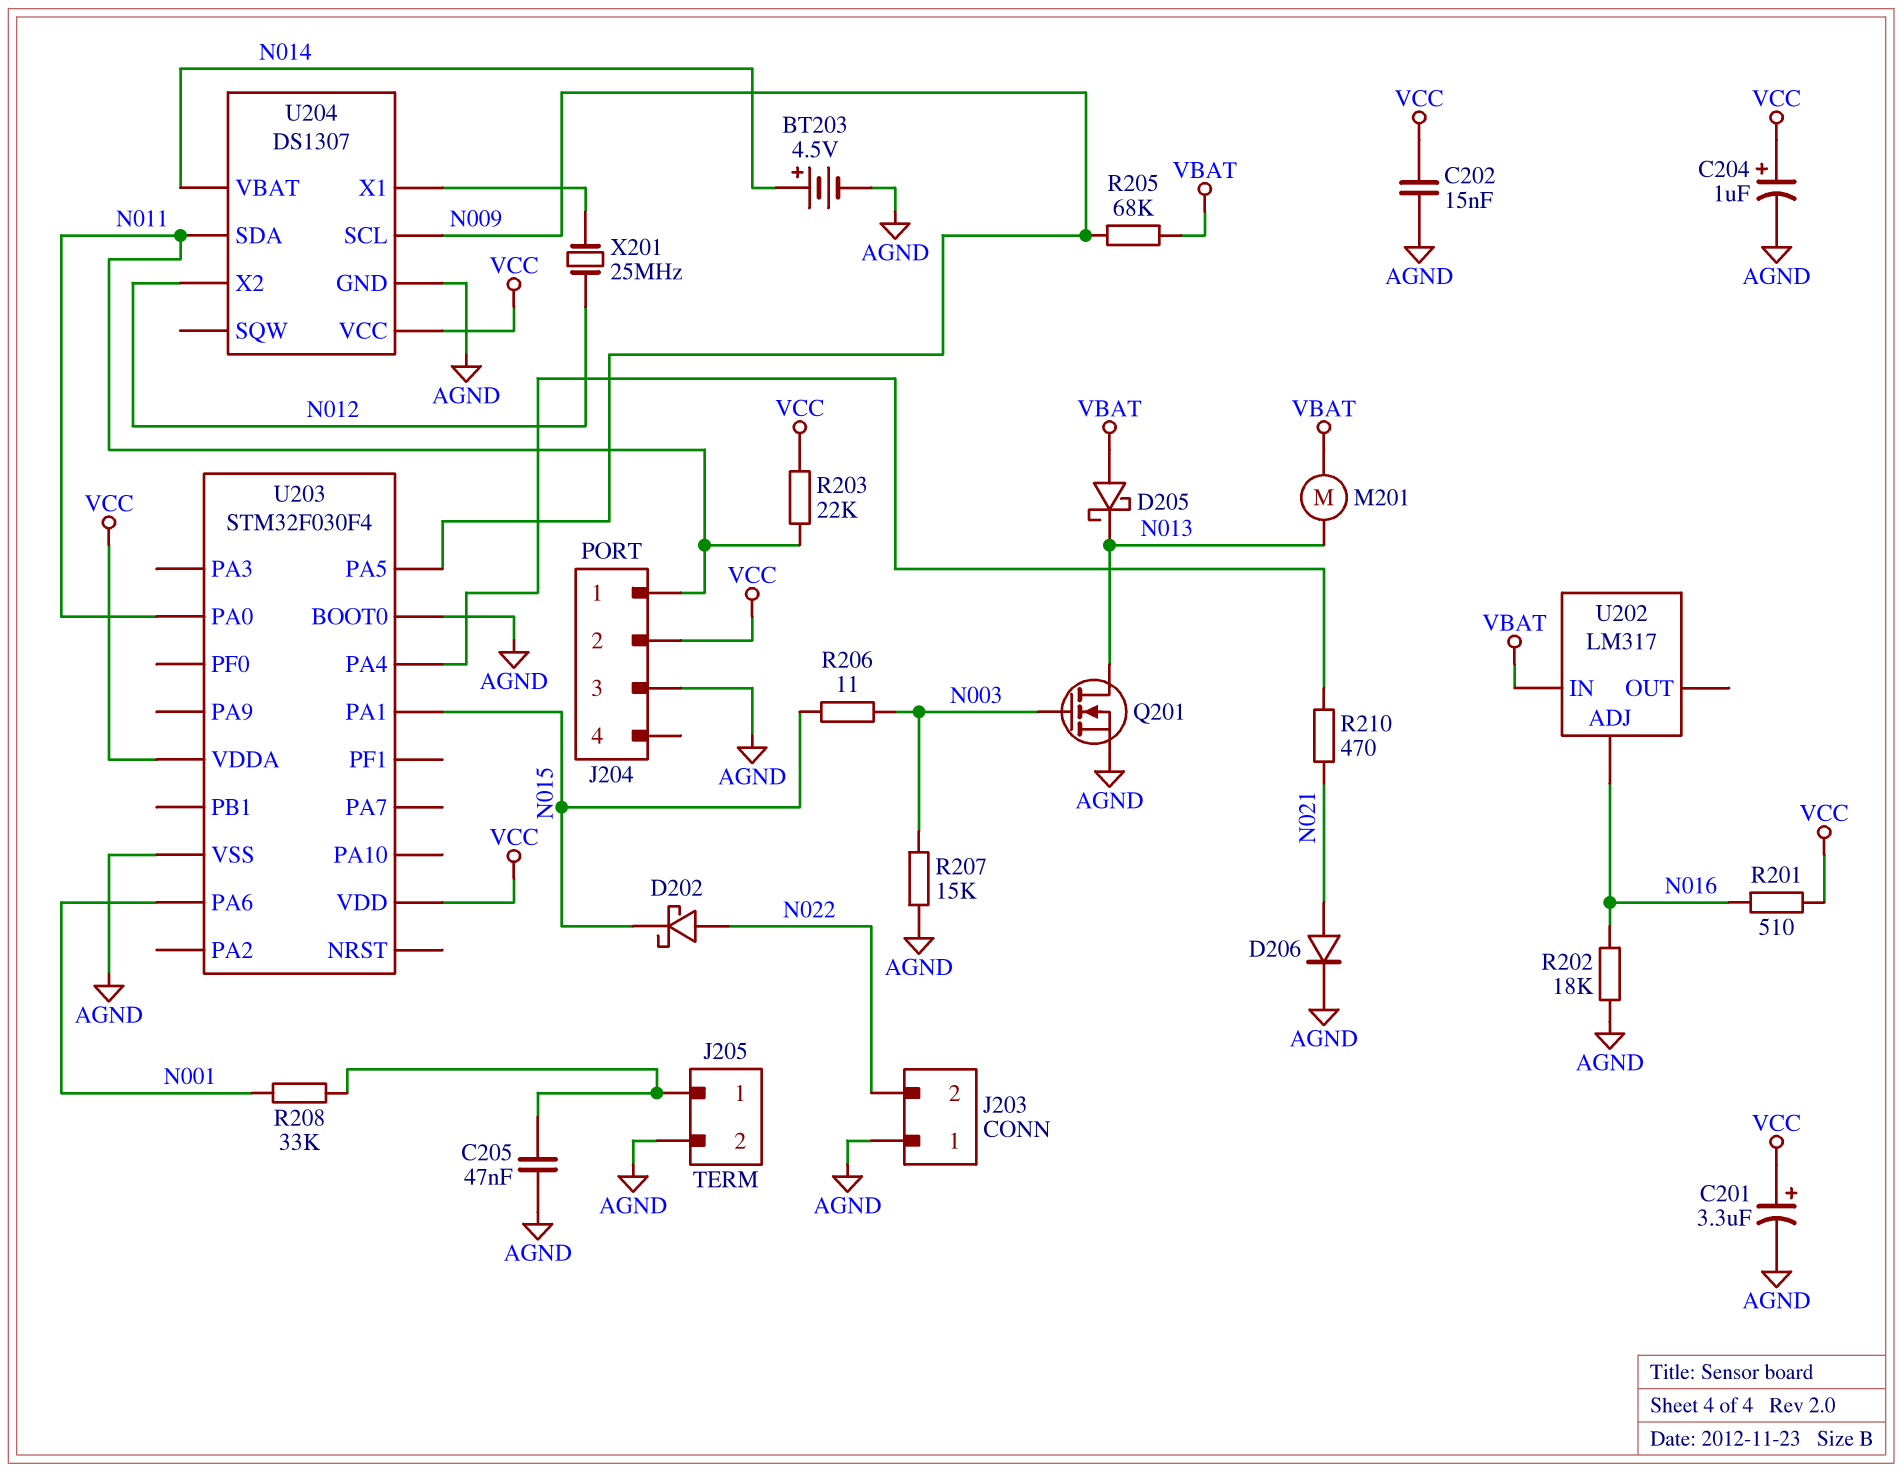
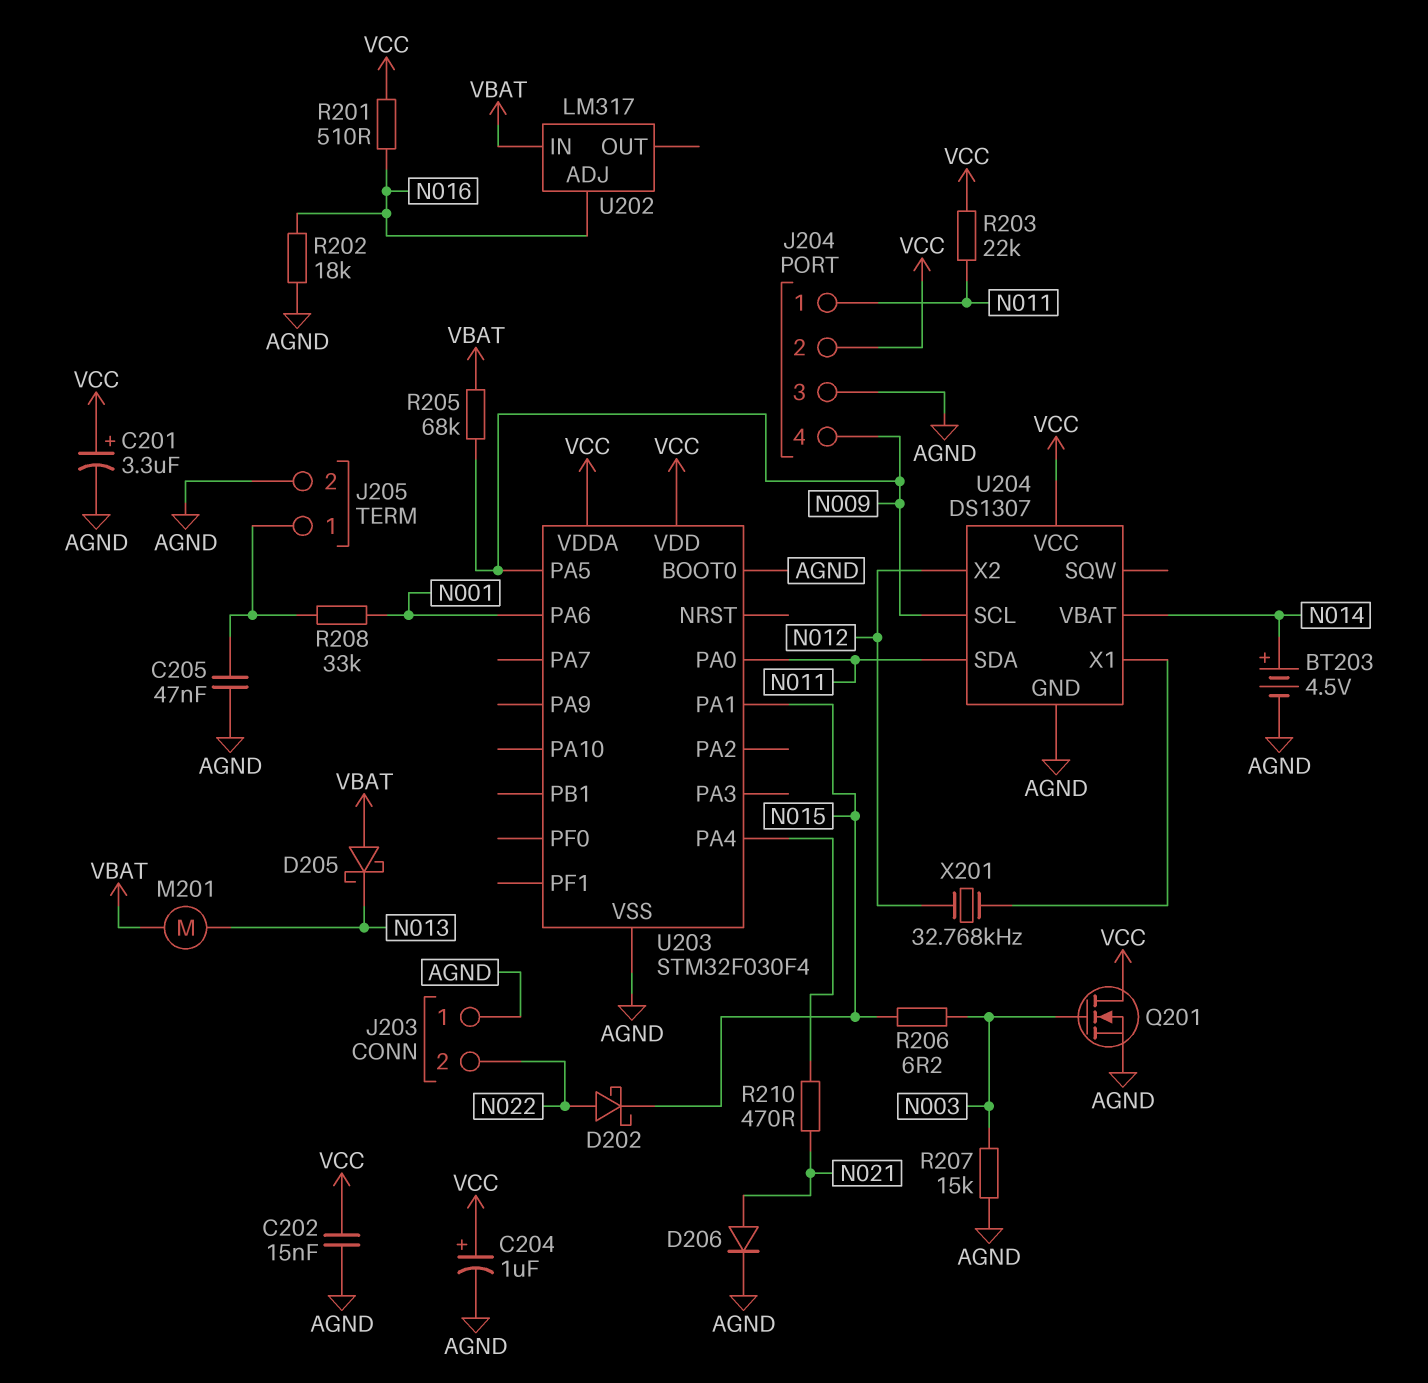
J204 pin 4: none -> N009
Q201: NMOS (G N003, D N013, S AGND) -> NMOS (G N003, D VCC, S AGND)
R206: 11 (N003, N015) -> 6.2 (N003, N015)
X201: 25MHz (N012, U204/X1) -> 32.768kHz (N012, U204/X1)

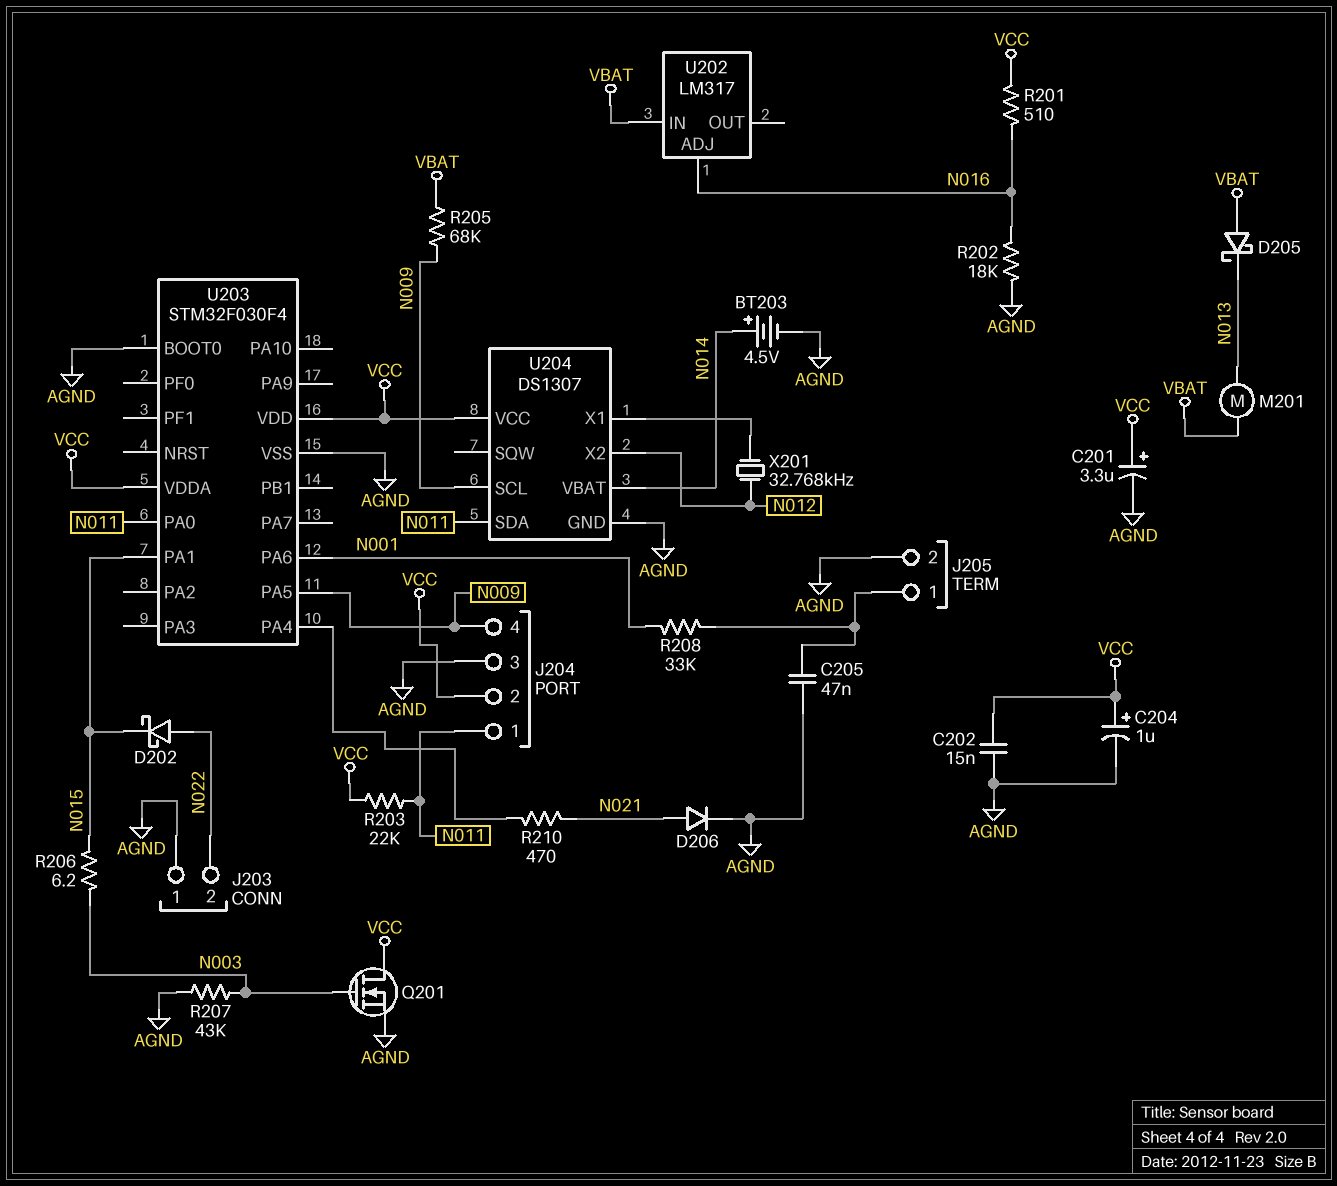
R207: 15k (AGND, N003) -> 43k (AGND, N003)

